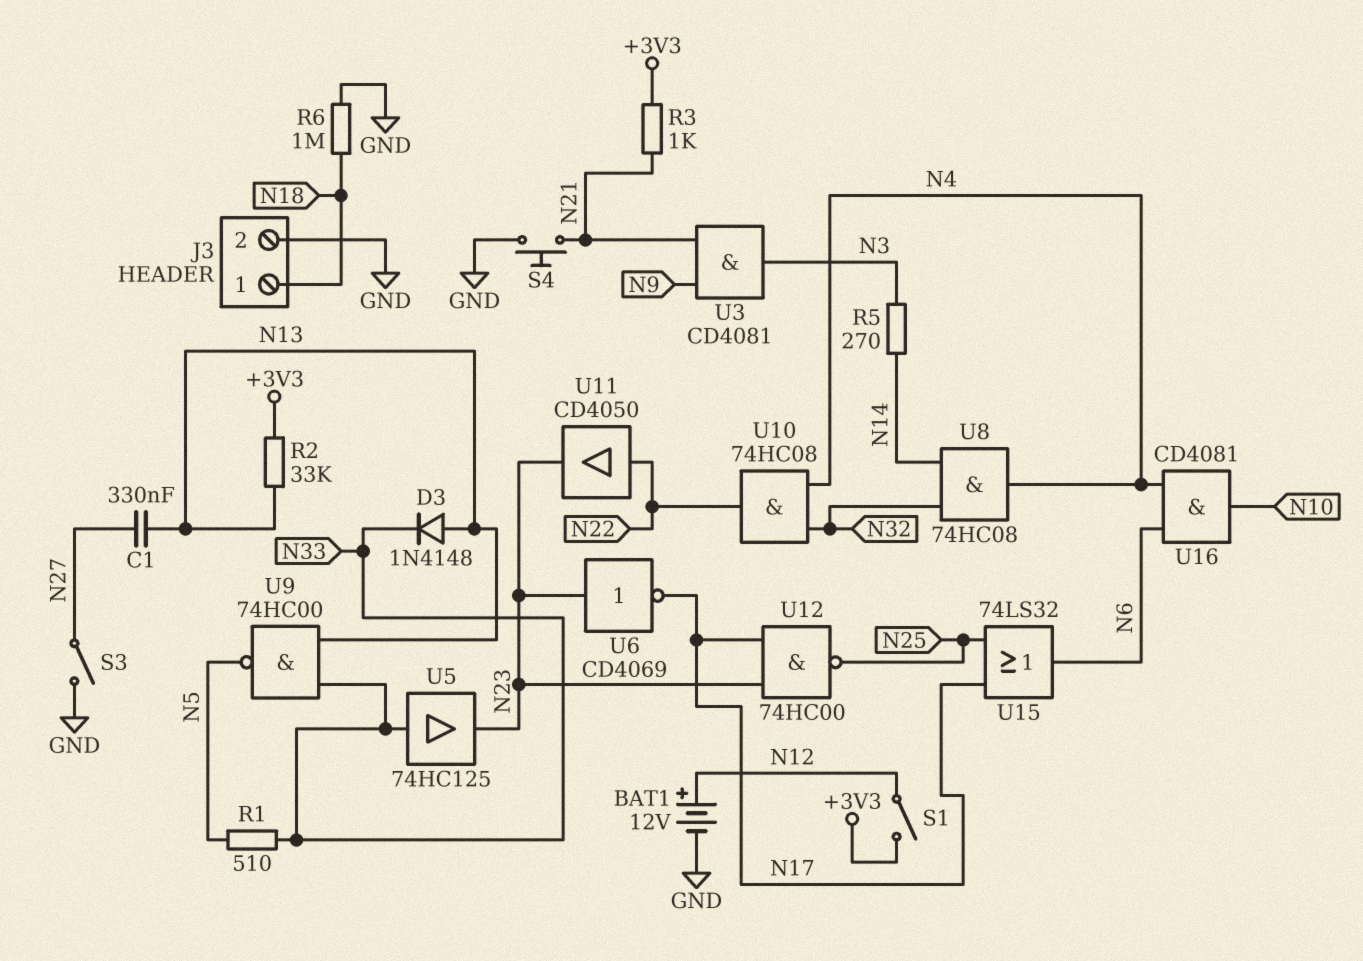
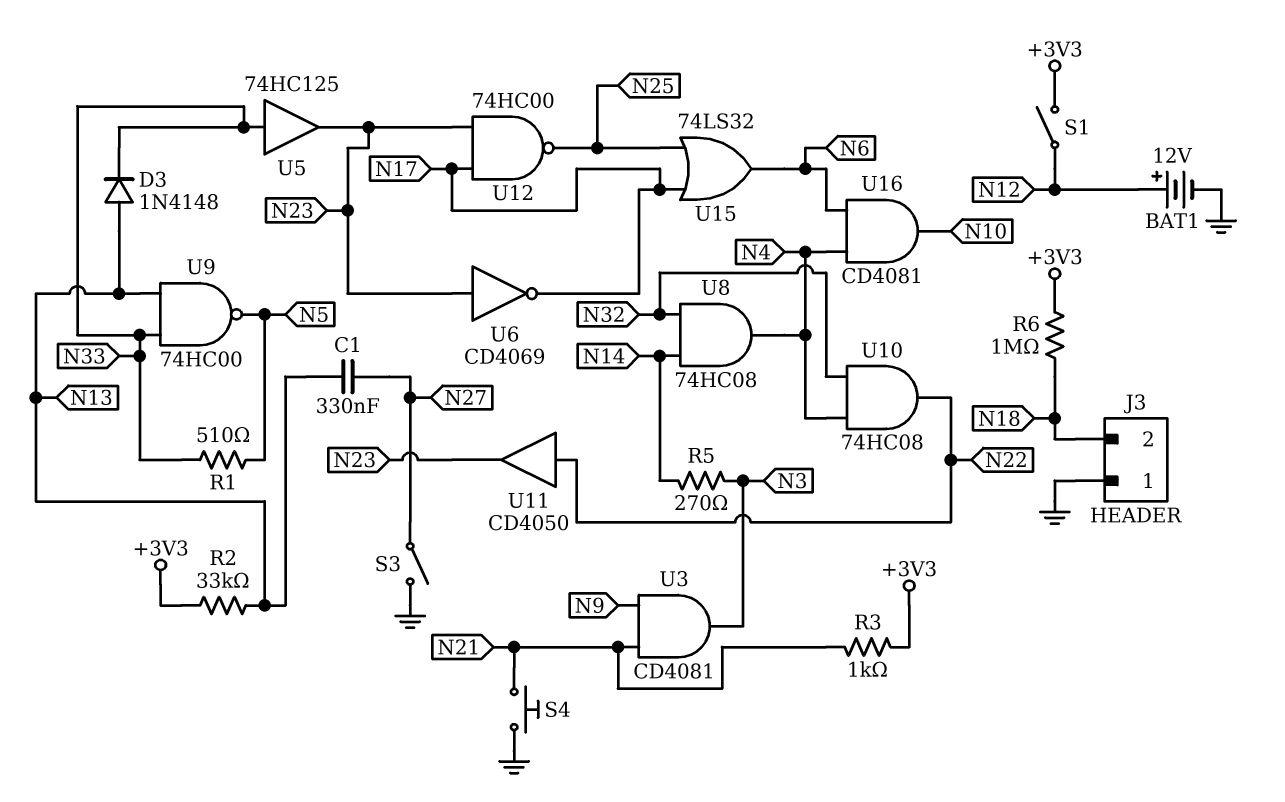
J3 pin 1: N18 -> GND
J3 pin 2: GND -> N18
R6: 1M (GND, N18) -> 1M (+3V3, N18)

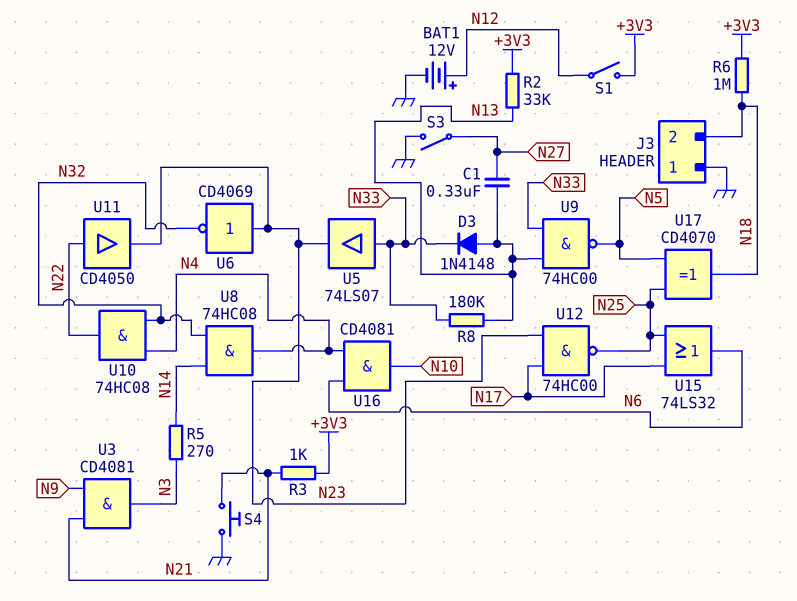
R1: 510 (N5, N33) -> none
R8: none -> 180k (N13, N33)
U5: buffer 74HC125 (in N33, out N23) -> buffer 74LS07 (in N33, out N23)
U6: NOT CD4069 (in N23, out N17) -> NOT CD4069 (in N23, out N32)
U17: none -> XOR CD4070 (in N5, in N25, out N18)

